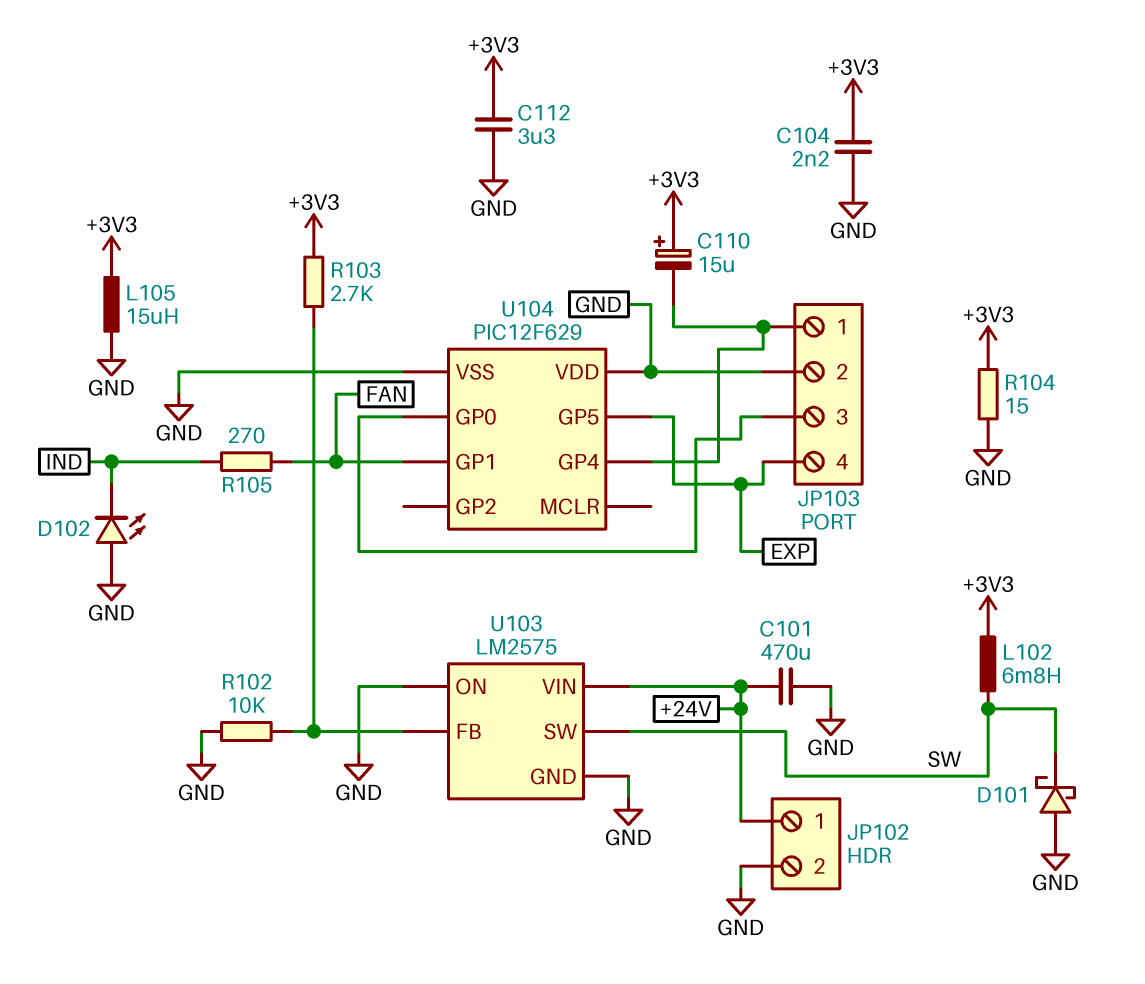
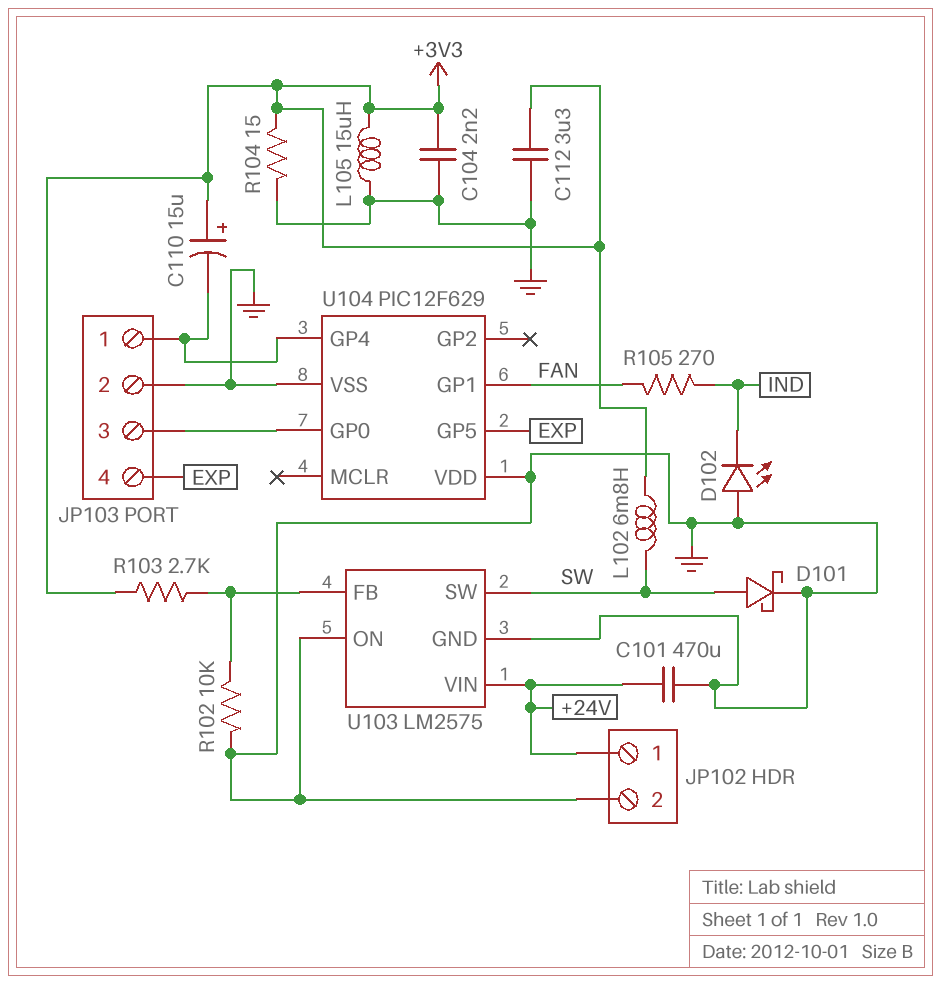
D101: schottky (A GND, K SW) -> schottky (A SW, K GND)

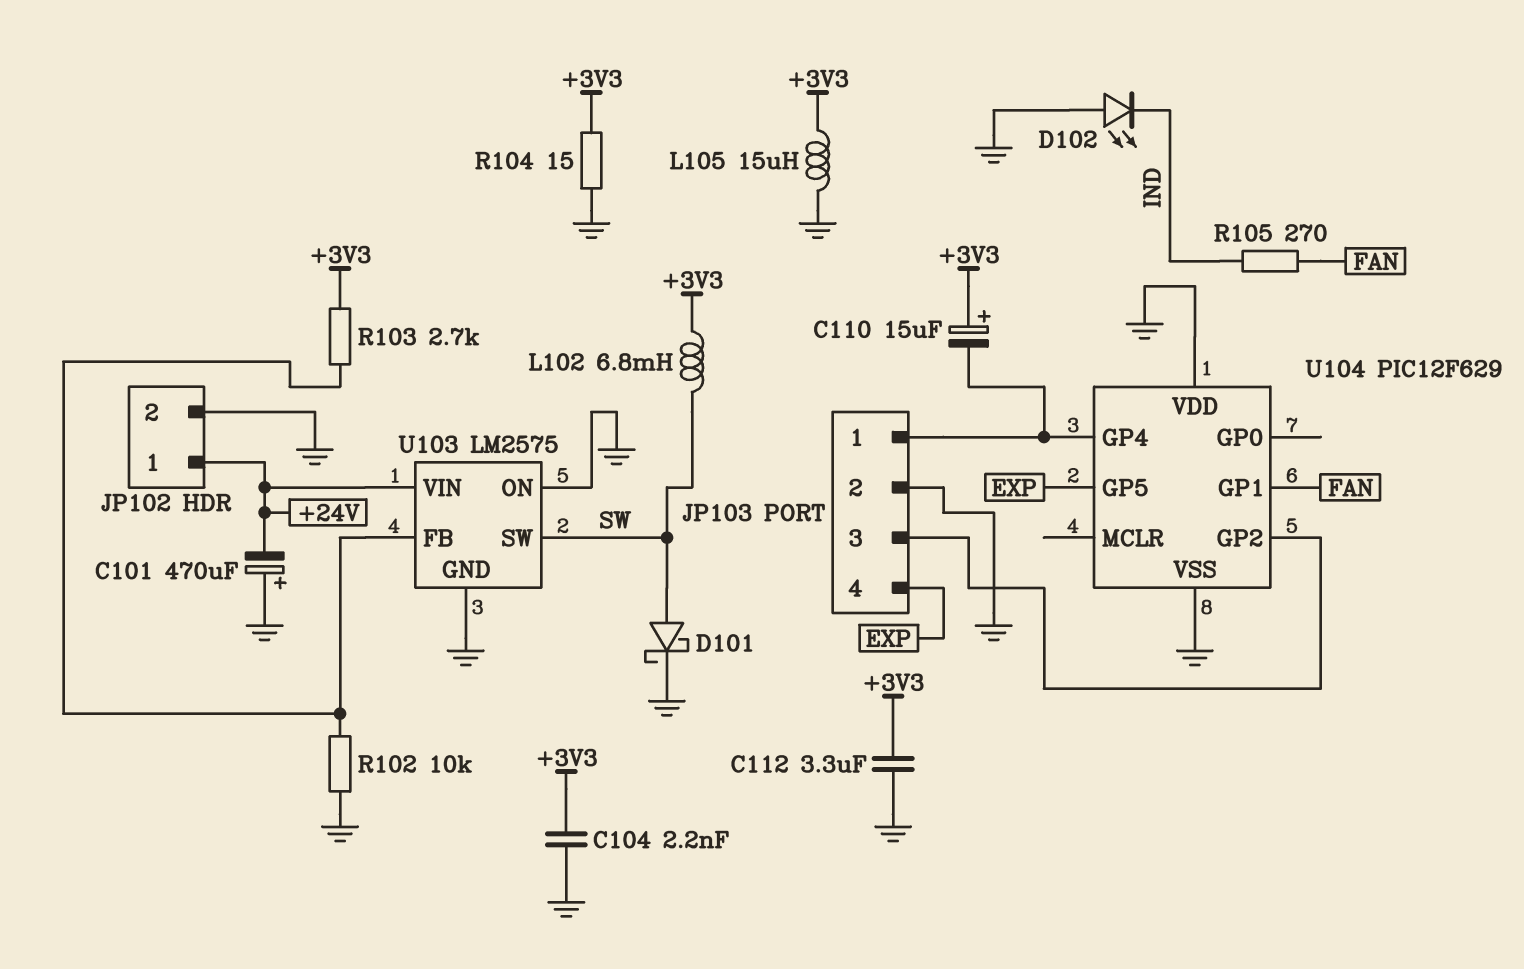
C101: 470uF (+24V, GND) -> 470uF (plus GND, minus +24V)
U104 pin GP0: JP103/3 -> none
U104 pin GP2: none -> JP103/3

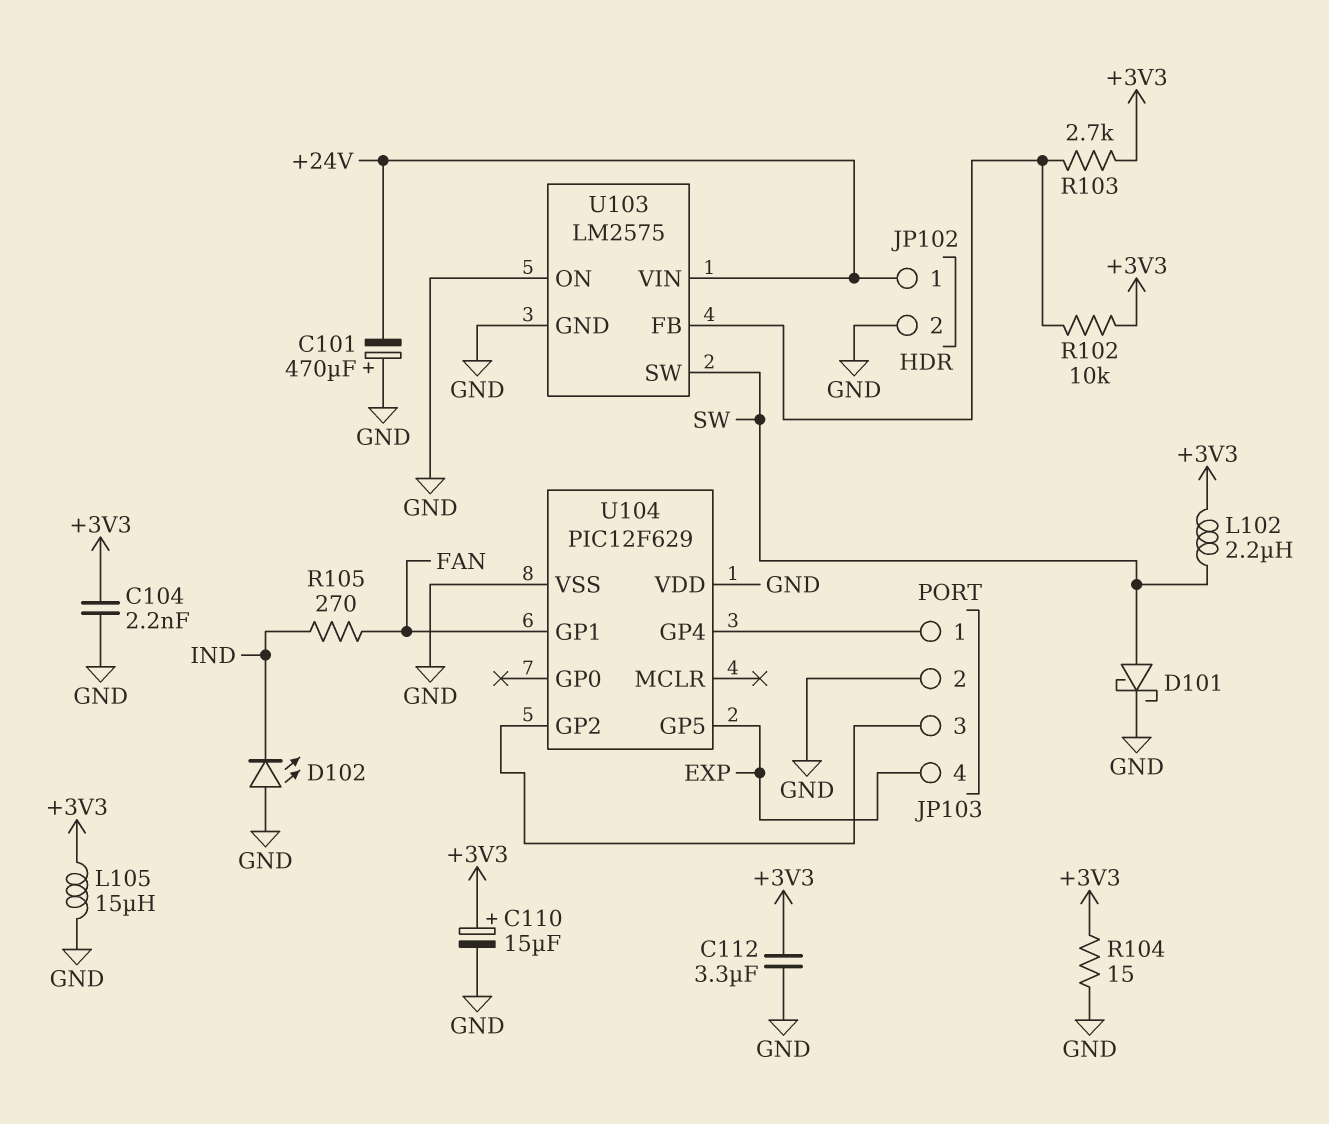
C110: 15uF (plus +3V3, minus JP103/1) -> 15uF (plus +3V3, minus GND)
L102: 6.8mH (+3V3, SW) -> 2.2uH (+3V3, SW)
R102: 10k (GND, U103/FB) -> 10k (+3V3, U103/FB)

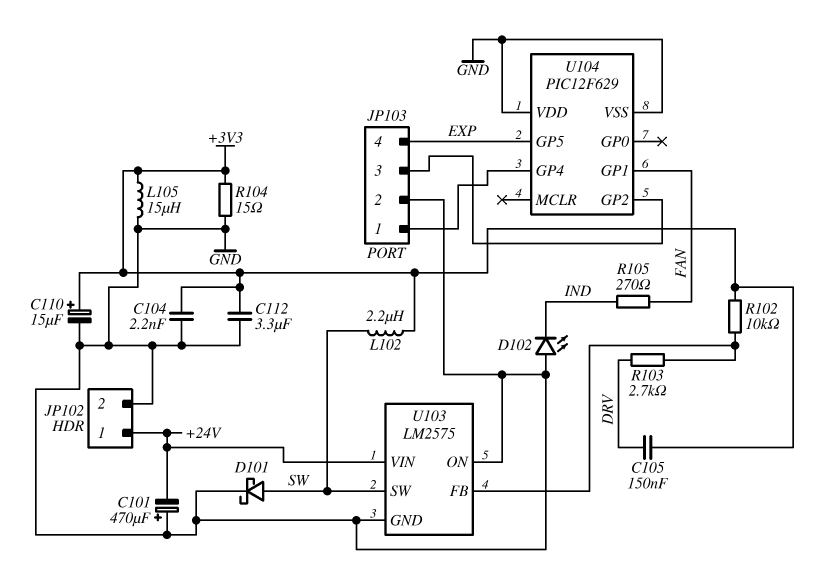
C105: none -> 150nF (+3V3, DRV)
R103: 2.7k (+3V3, U103/FB) -> 2.7k (DRV, U103/FB)

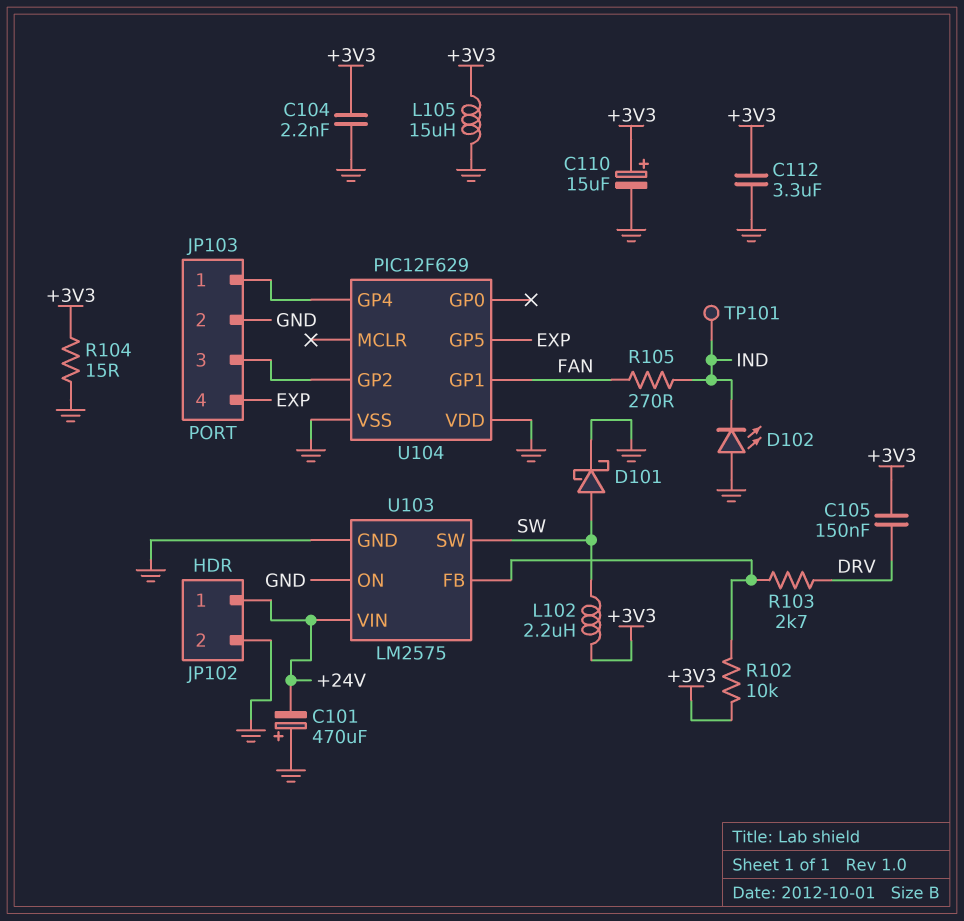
TP101: none -> test point (IND)

